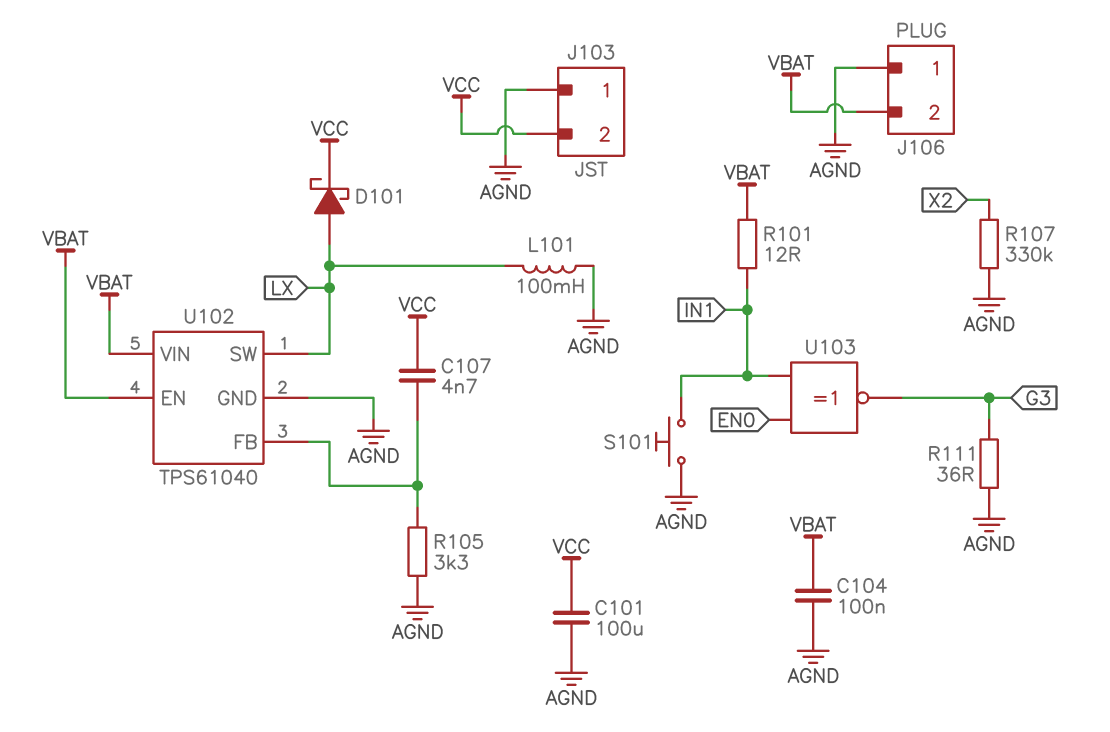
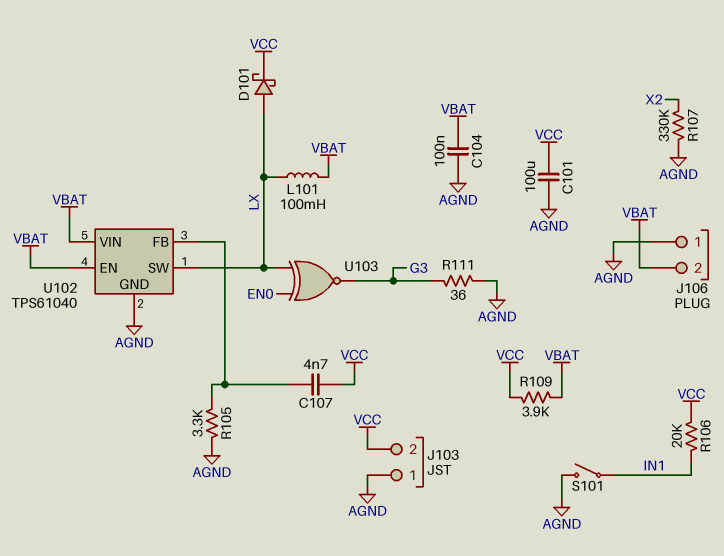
L101: 100mH (AGND, LX) -> 100mH (LX, VBAT)
R101: 12 (IN1, VBAT) -> none
R106: none -> 20k (IN1, VCC)
R109: none -> 3.9k (VBAT, VCC)
S101: button (AGND, IN1) -> switch (AGND, IN1)
U103: XNOR (in EN0, in IN1, out G3) -> XNOR (in EN0, in LX, out G3)

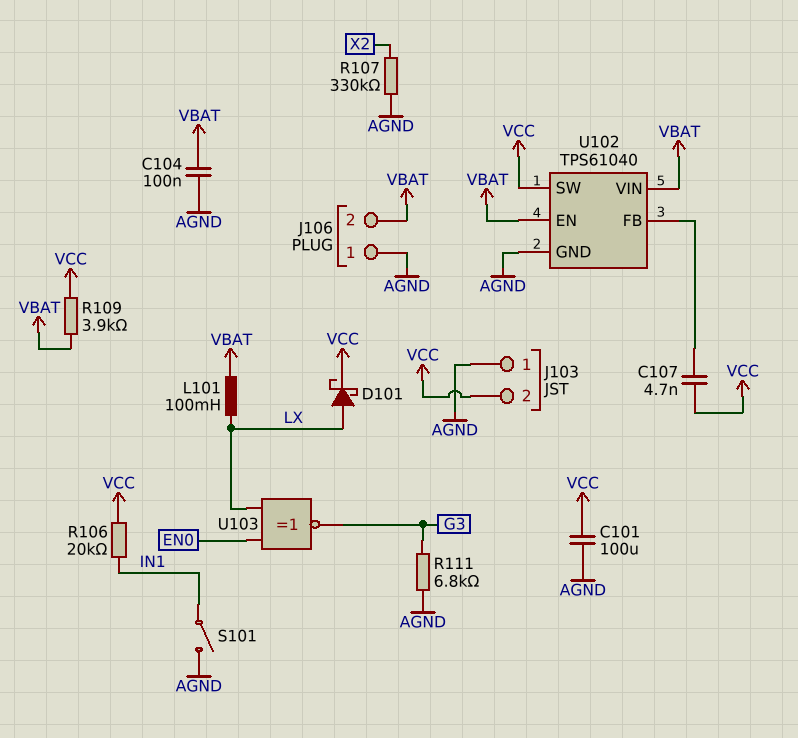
R105: 3.3k (AGND, U102/FB) -> none
R111: 36 (AGND, G3) -> 6.8k (AGND, G3)
U102 pin SW: LX -> VCC

